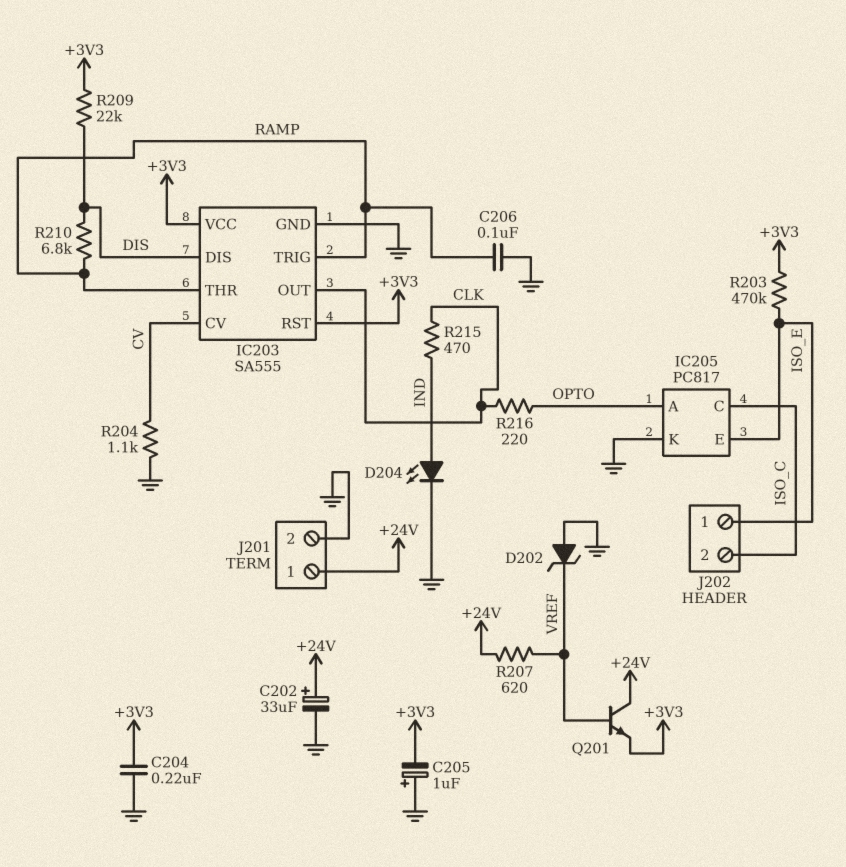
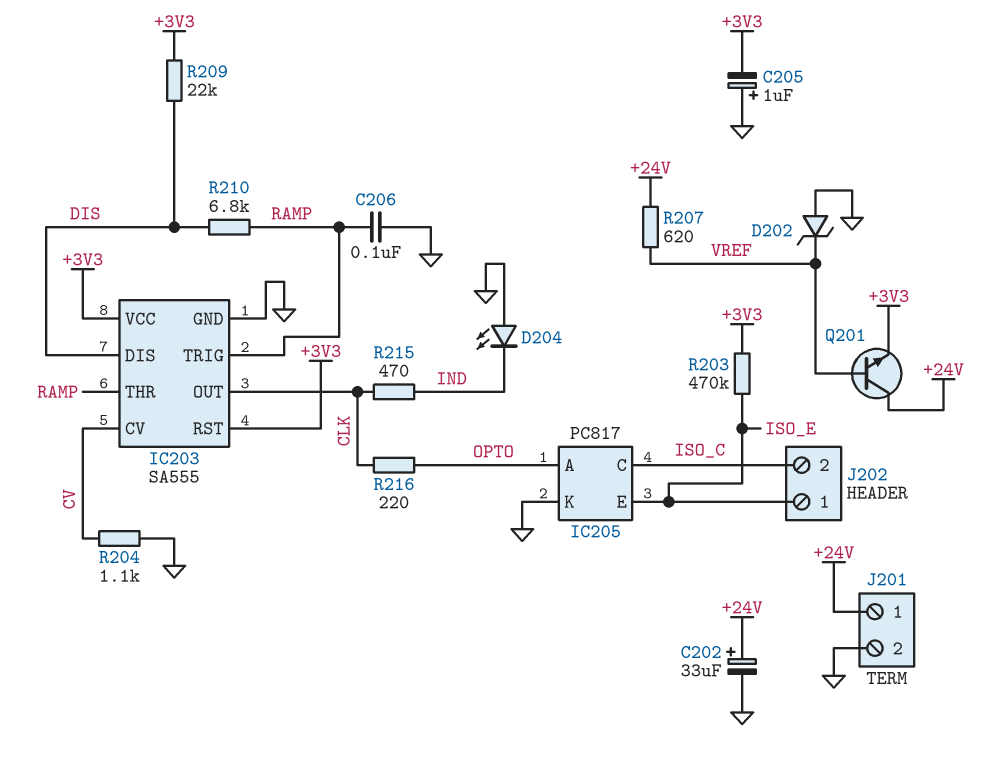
C204: 220nF (+3V3, GND) -> none
D204: LED (A IND, K GND) -> LED (A GND, K IND)

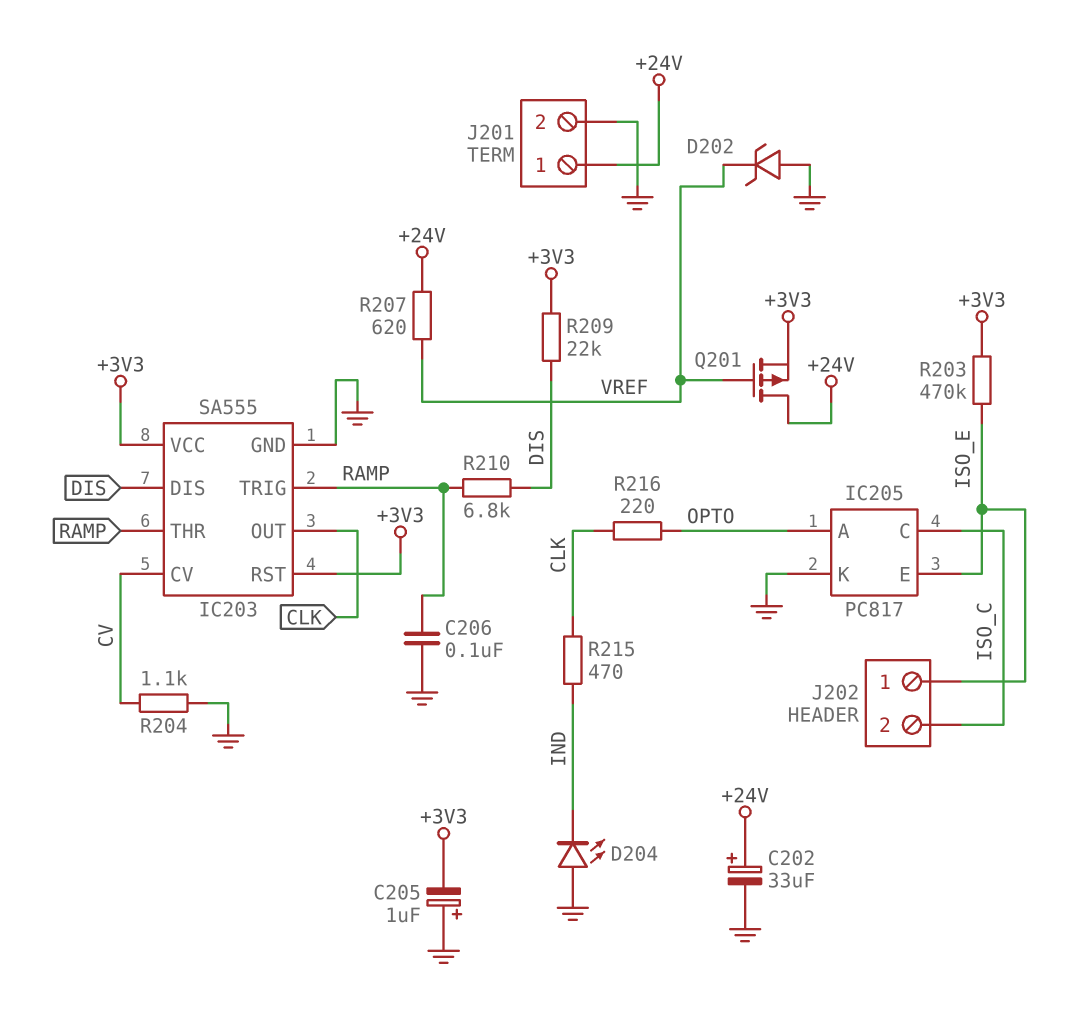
Q201: NPN (B VREF, C +24V, E +3V3) -> PMOS (G VREF, D +24V, S +3V3)

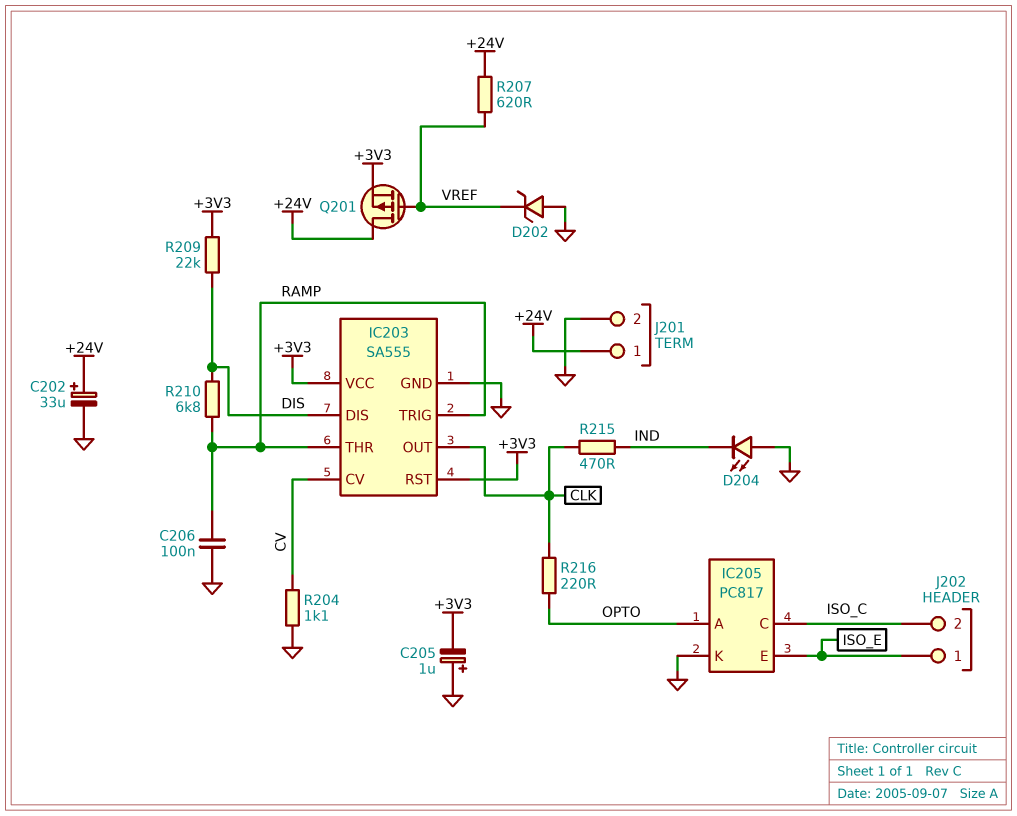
R203: 470k (+3V3, ISO_E) -> none

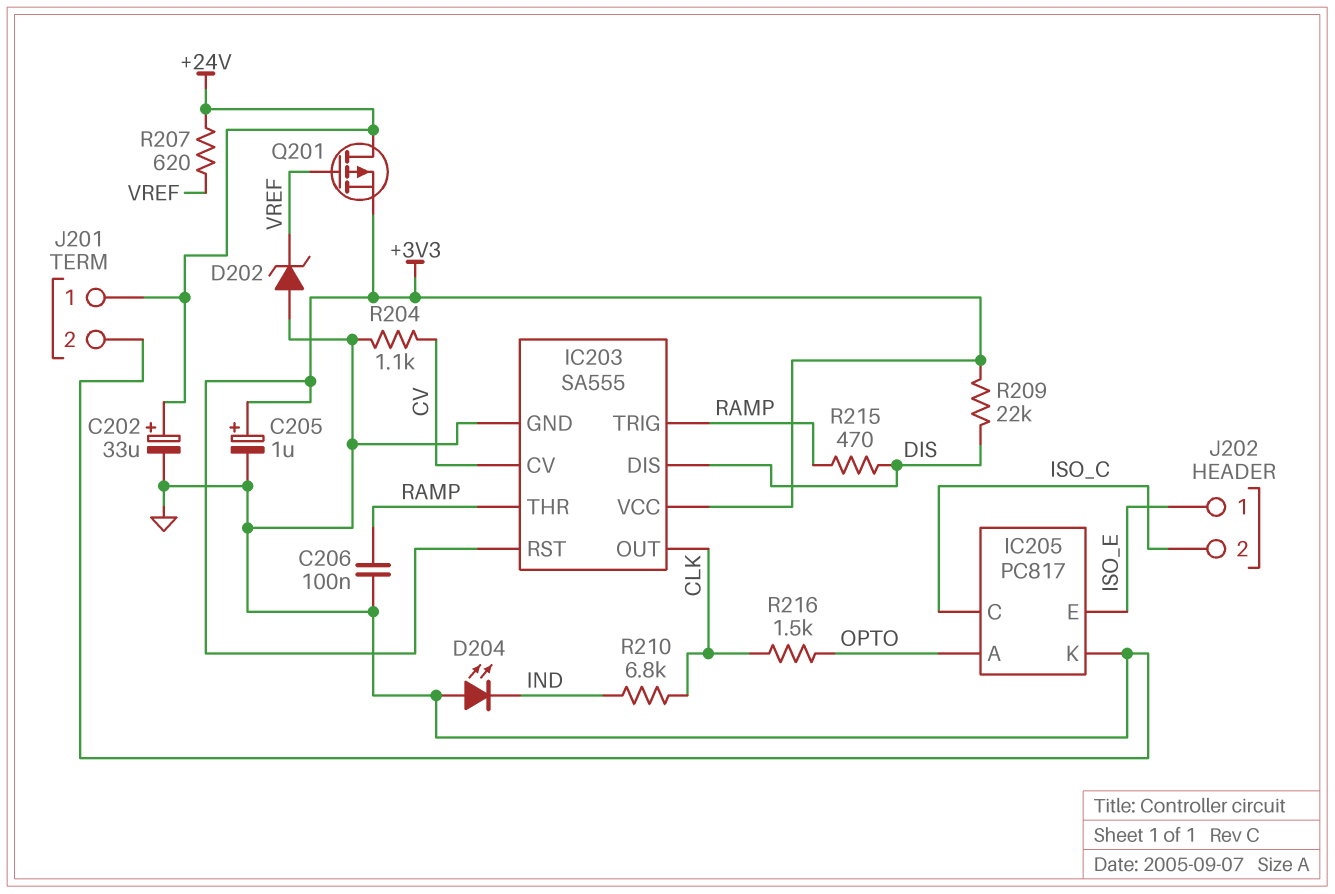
C205: 1uF (plus GND, minus +3V3) -> 1uF (plus +3V3, minus GND)
R210: 6.8k (DIS, RAMP) -> 6.8k (CLK, IND)
R215: 470 (CLK, IND) -> 470 (DIS, RAMP)
R216: 220 (CLK, OPTO) -> 1.5k (CLK, OPTO)

